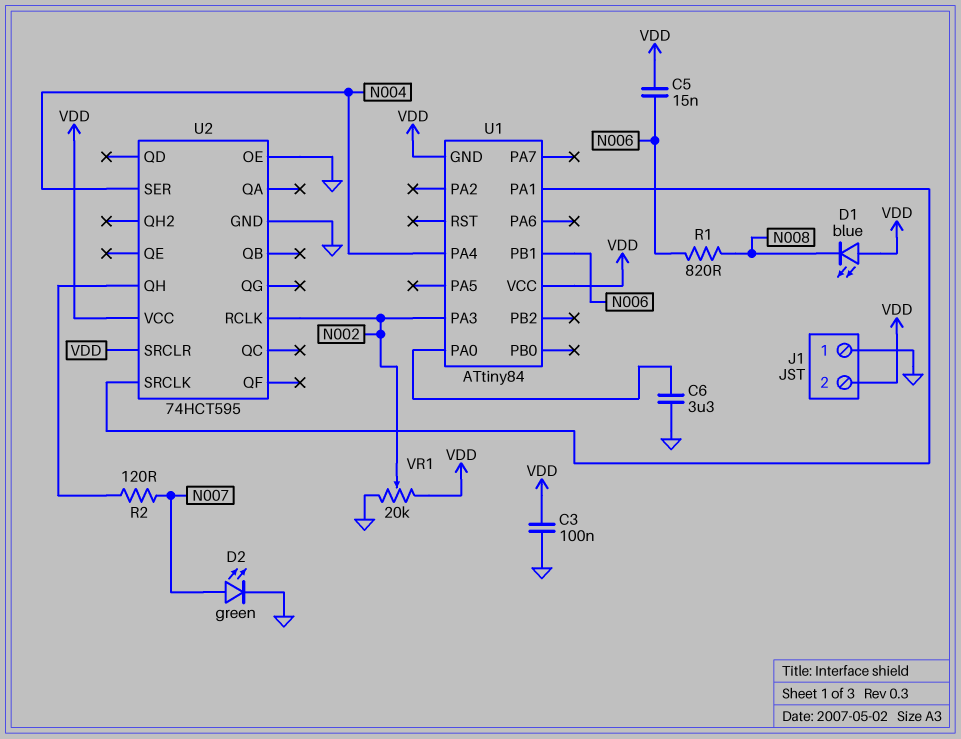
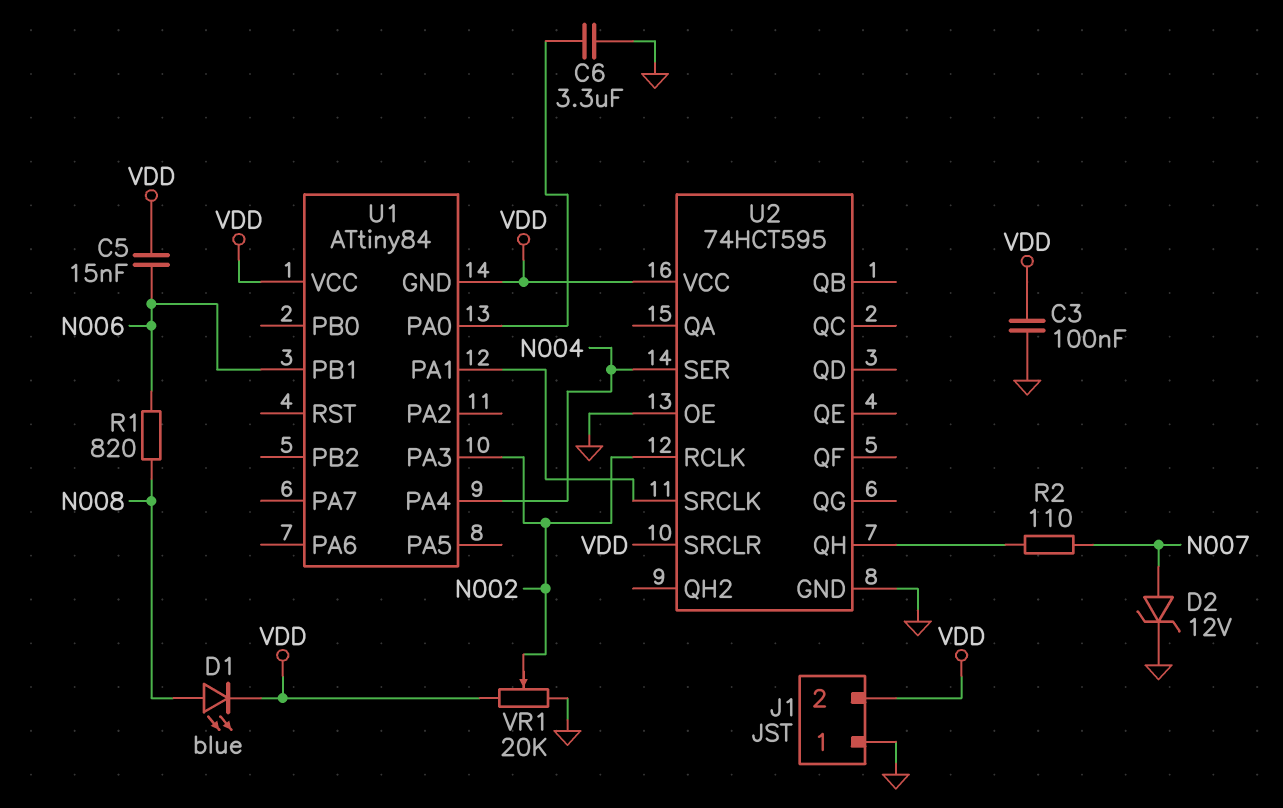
D1: LED blue (A VDD, K N008) -> LED blue (A N008, K VDD)
D2: LED green (A N007, K GND) -> zener 12V (A N007, K GND)
R2: 120 (N007, U2/QH) -> 110 (N007, U2/QH)

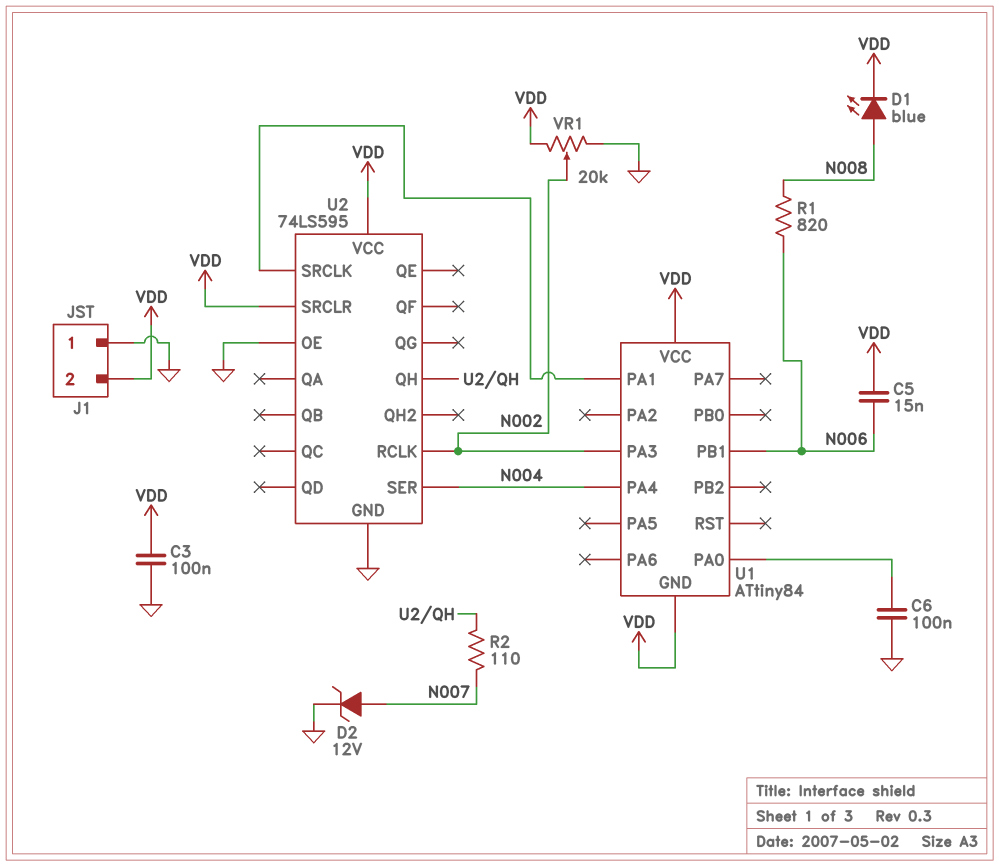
C6: 3.3uF (GND, U1/PA0) -> 100nF (GND, U1/PA0)
U2: 74HCT595 -> 74LS595

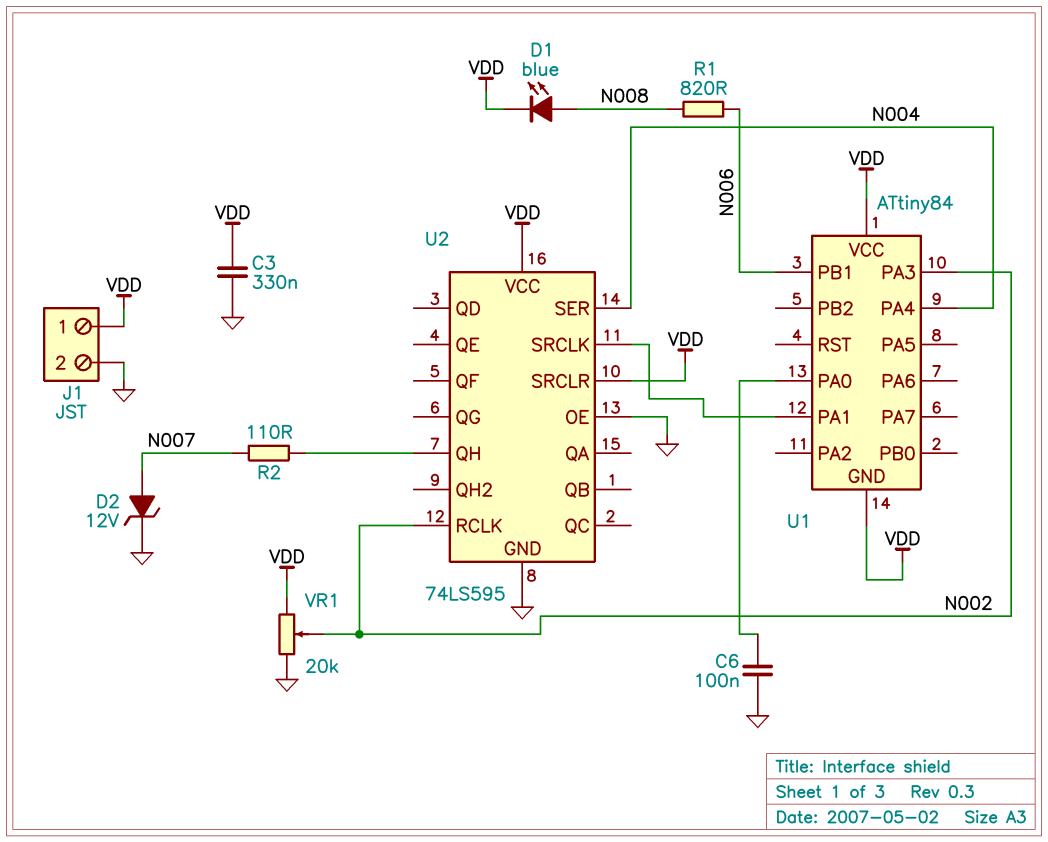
C3: 100nF (GND, VDD) -> 330nF (GND, VDD)
C5: 15nF (N006, VDD) -> none
J1 pin 1: GND -> VDD
J1 pin 2: VDD -> GND

